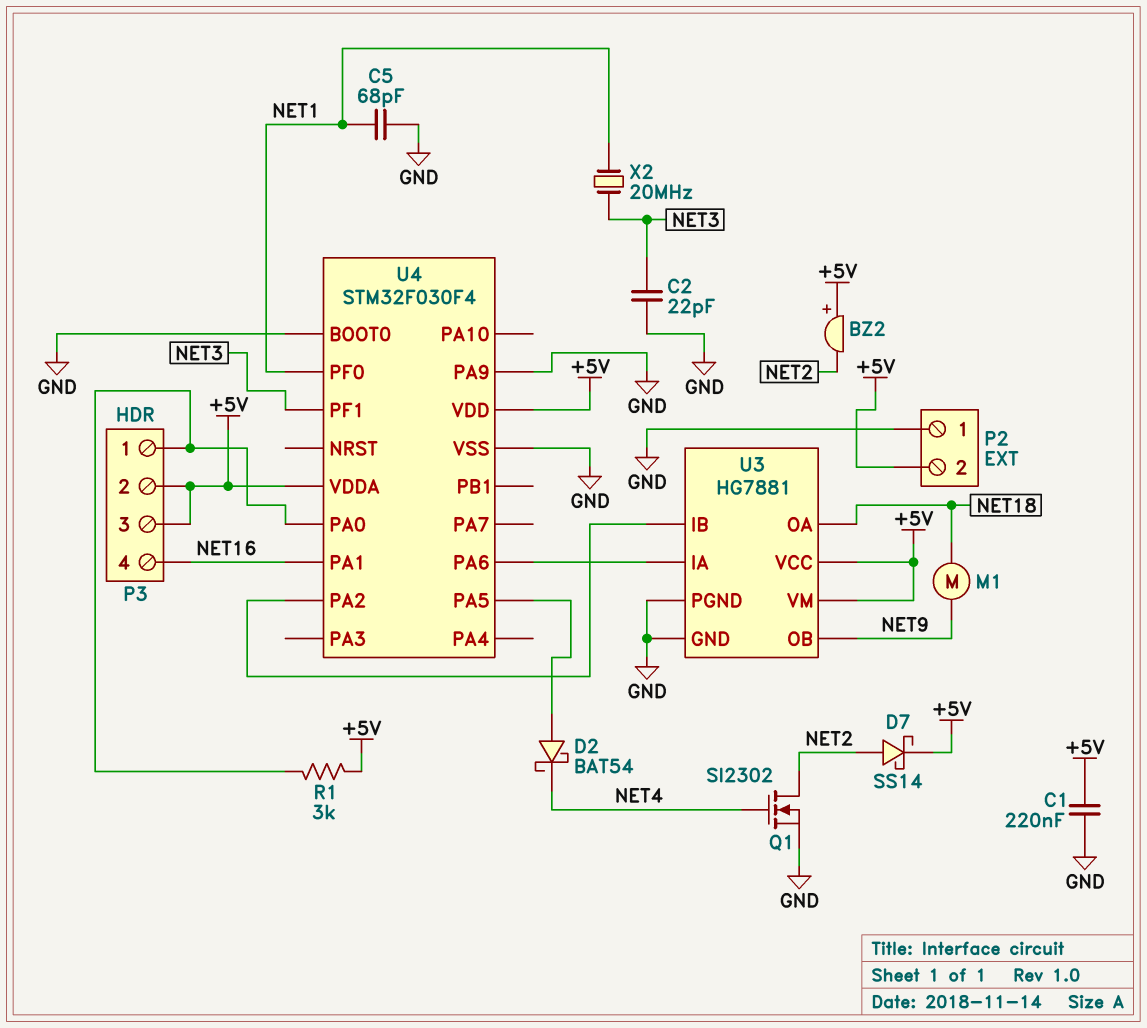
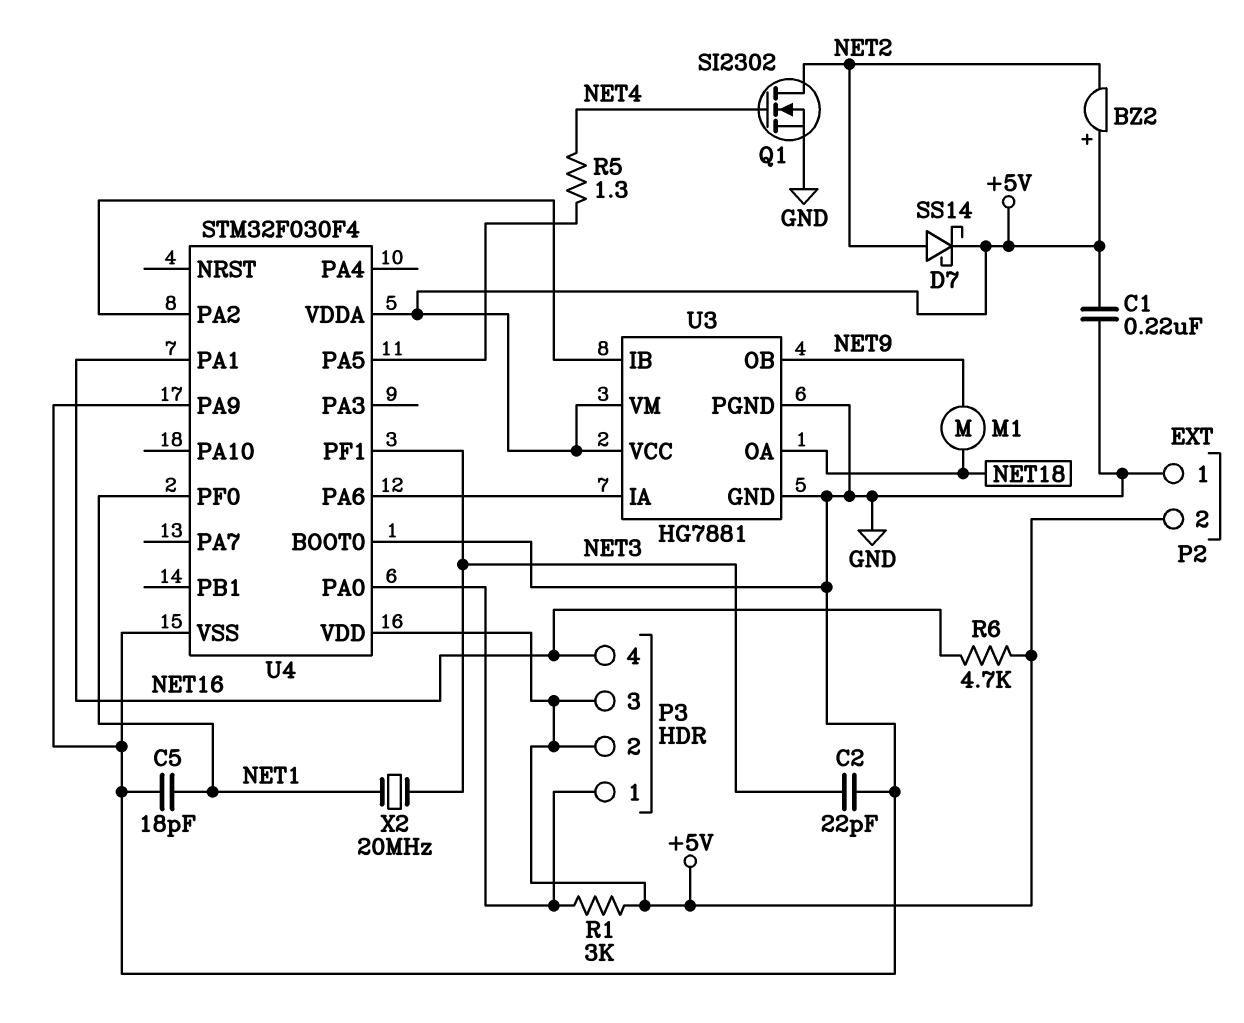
C5: 68pF (GND, NET1) -> 18pF (GND, NET1)
D2: schottky BAT54 (A U4/PA5, K NET4) -> none
R5: none -> 1.3 (NET4, U4/PA5)
R6: none -> 4.7k (+5V, NET16)

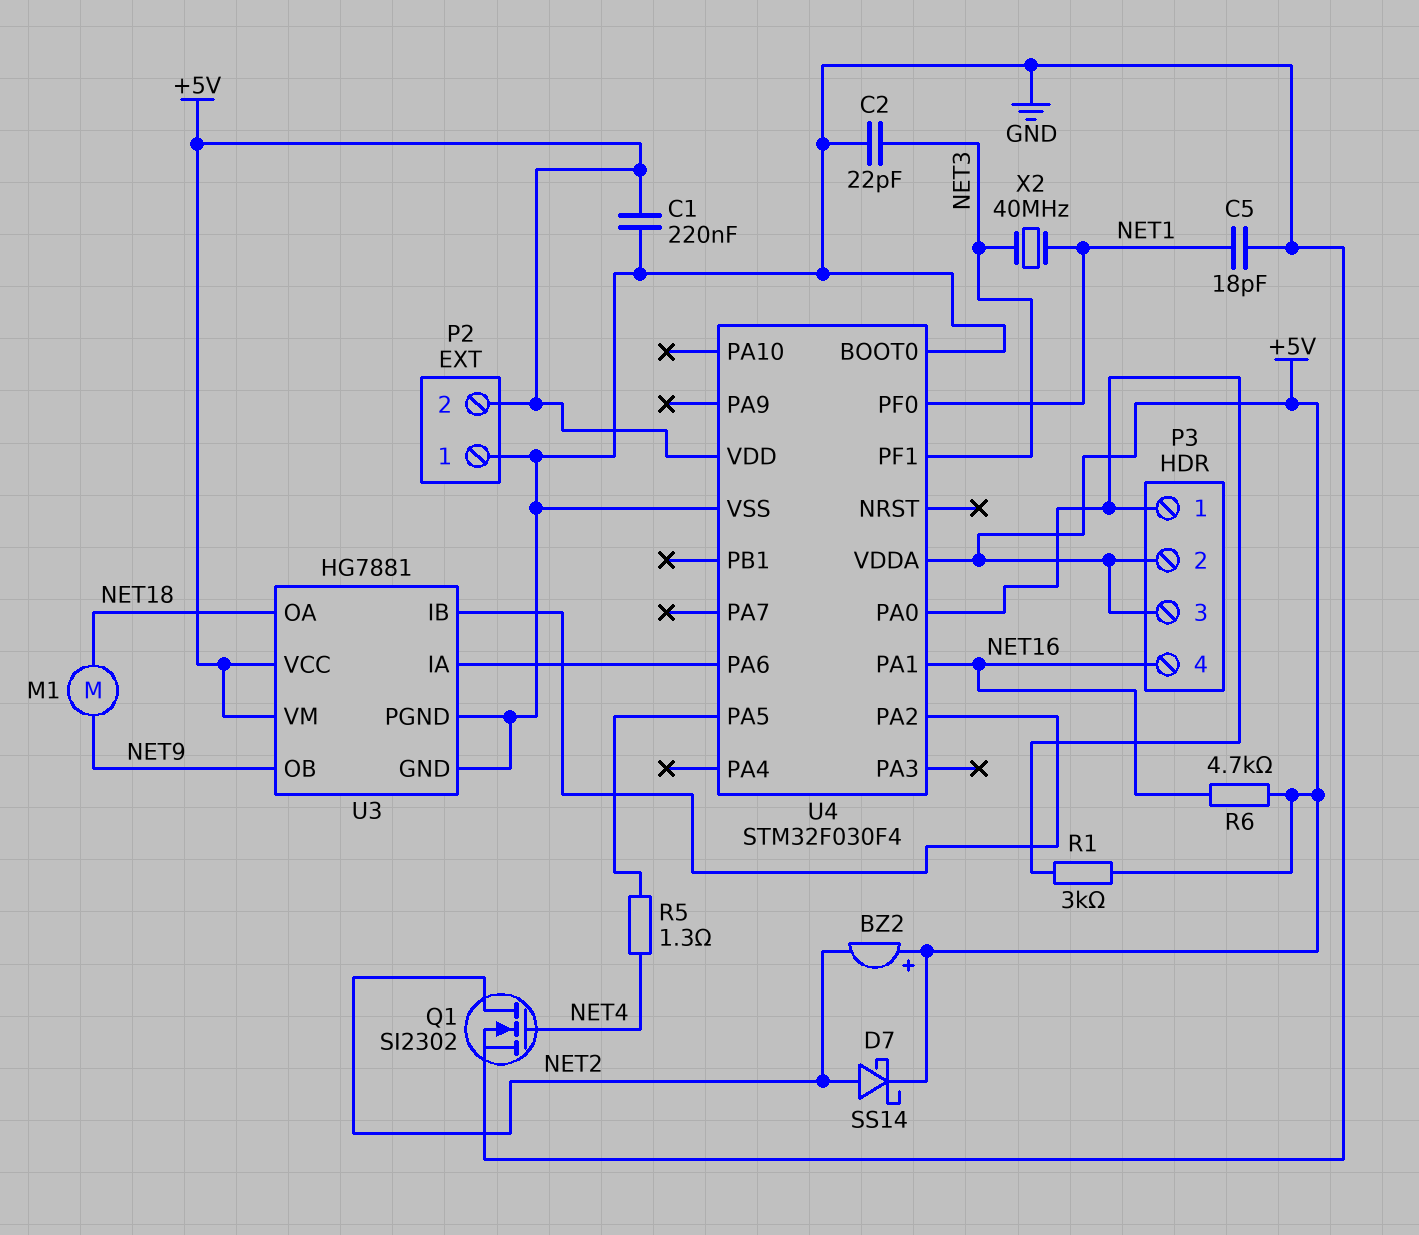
U4 pin PA9: GND -> none
X2: 20MHz (NET1, NET3) -> 40MHz (NET1, NET3)

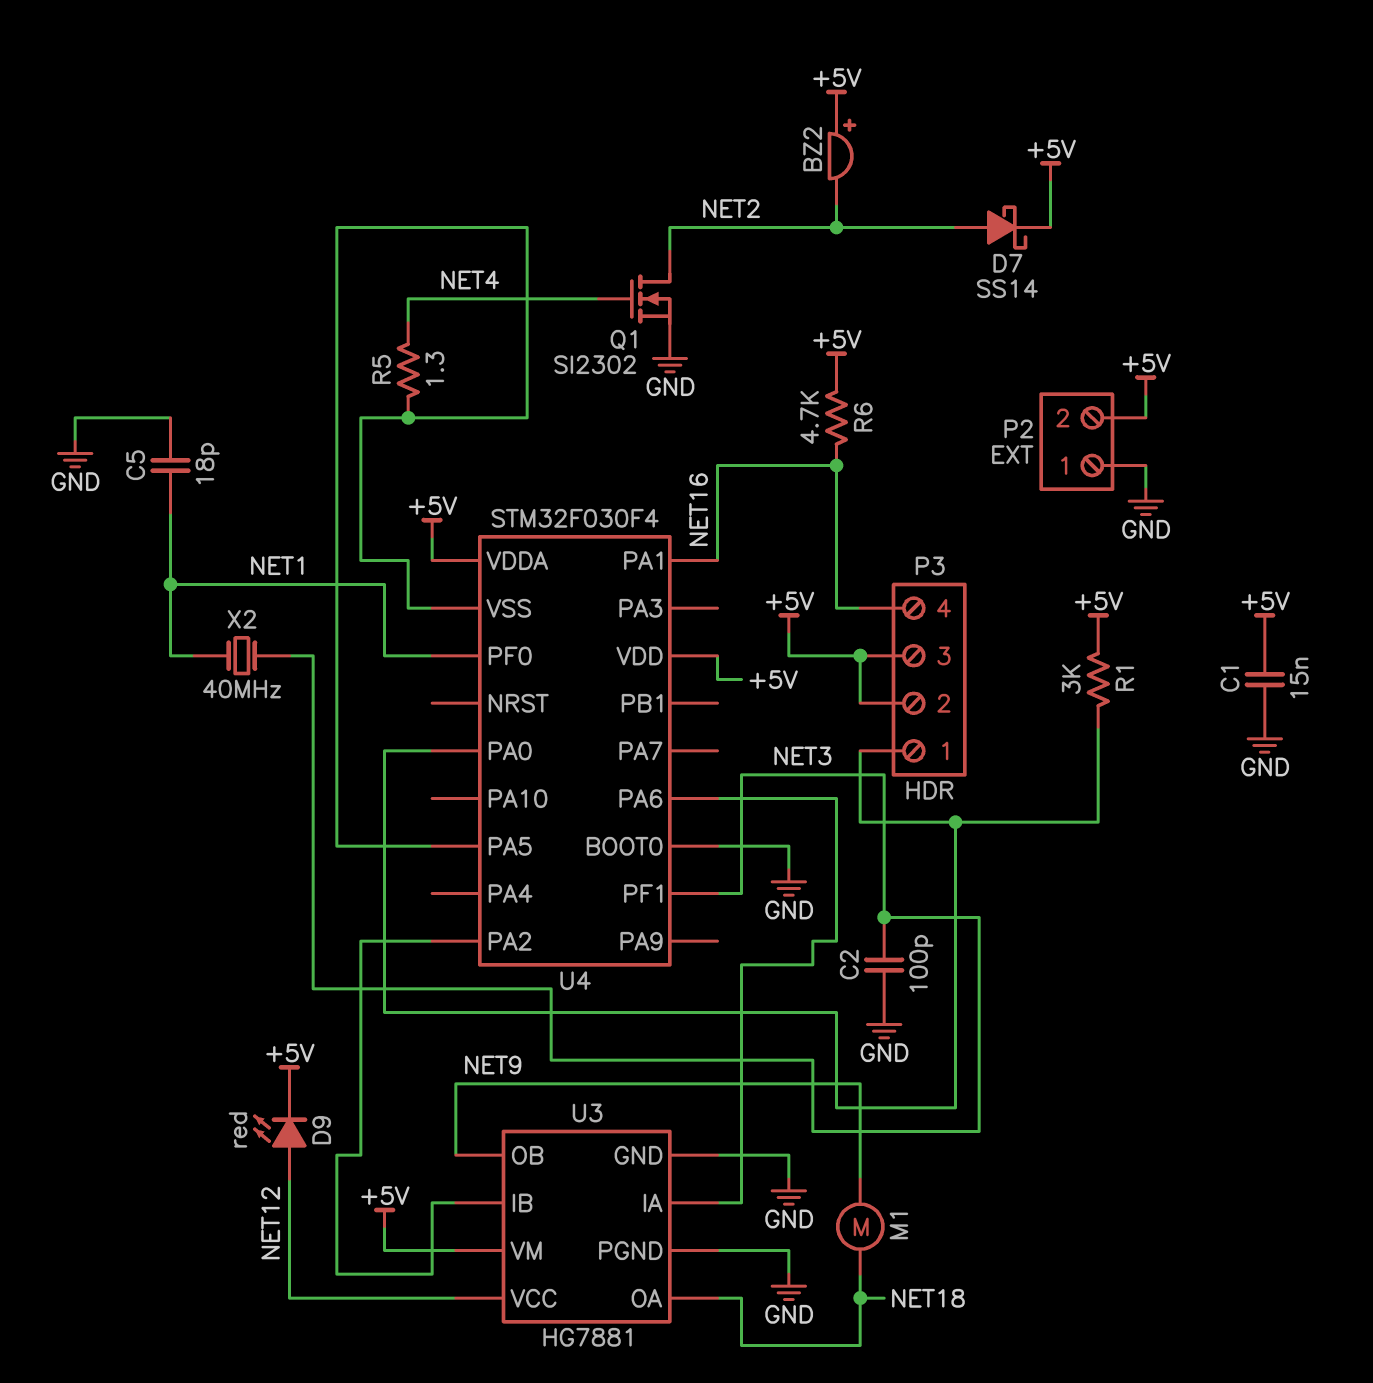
C1: 220nF (+5V, GND) -> 15nF (+5V, GND)
C2: 22pF (GND, NET3) -> 100pF (GND, NET3)
D9: none -> LED red (A NET12, K +5V)
U3 pin VCC: +5V -> NET12
U4 pin VSS: GND -> U4/PA5

